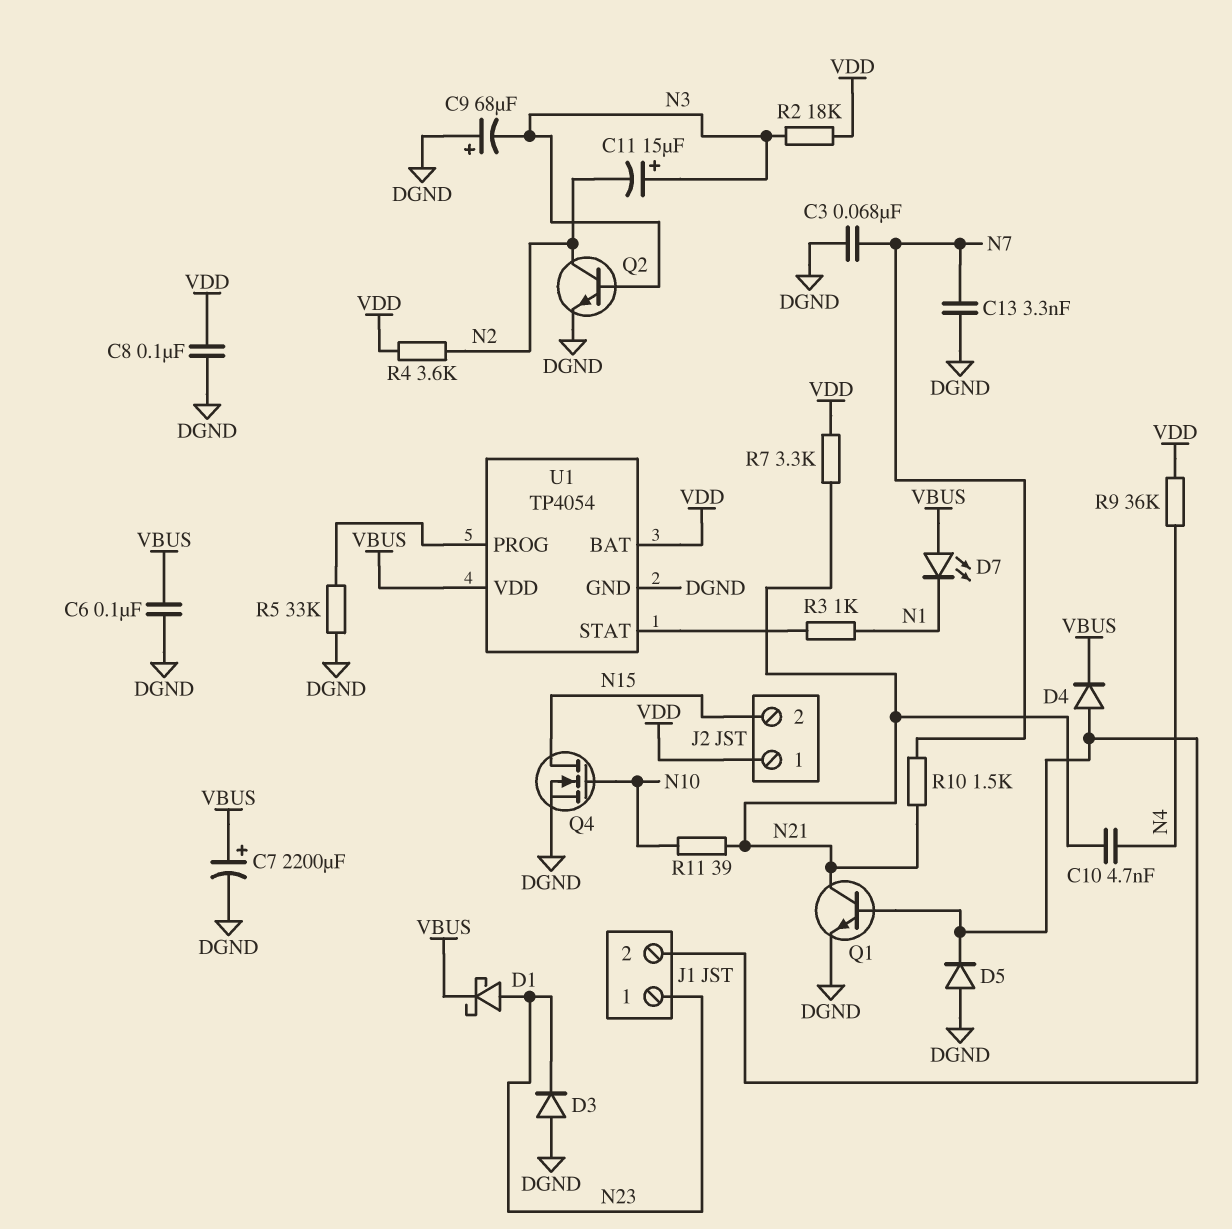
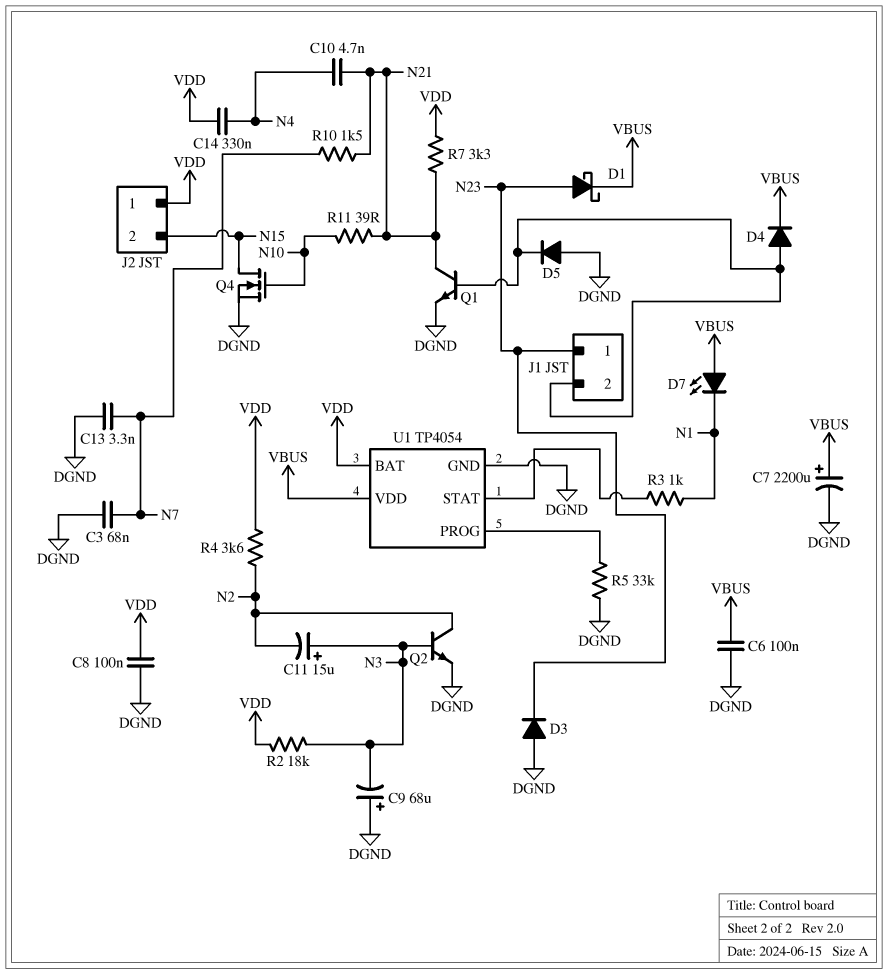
C14: none -> 330nF (N4, VDD)
R9: 36k (N4, VDD) -> none

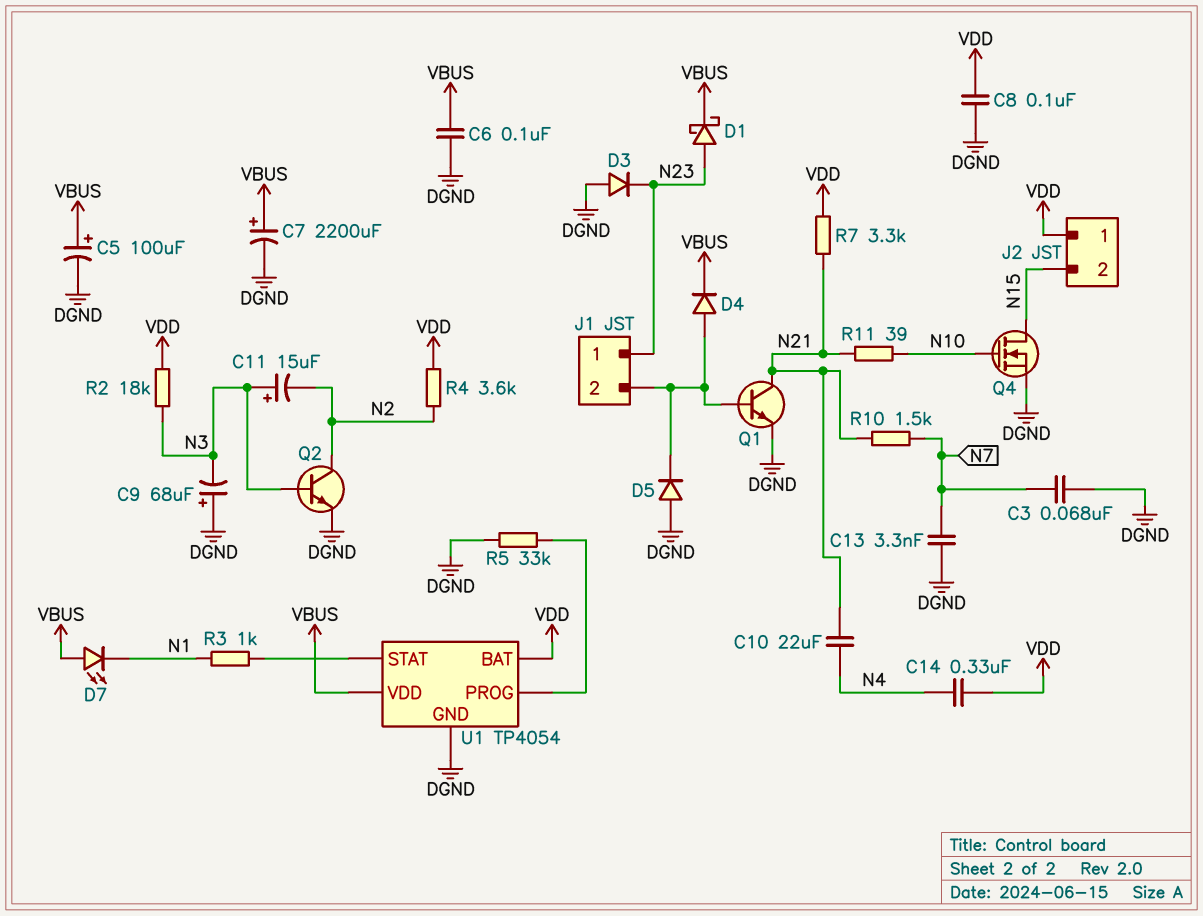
C5: none -> 100uF (plus VBUS, minus DGND)
C10: 4.7nF (N4, N21) -> 22uF (N4, N21)

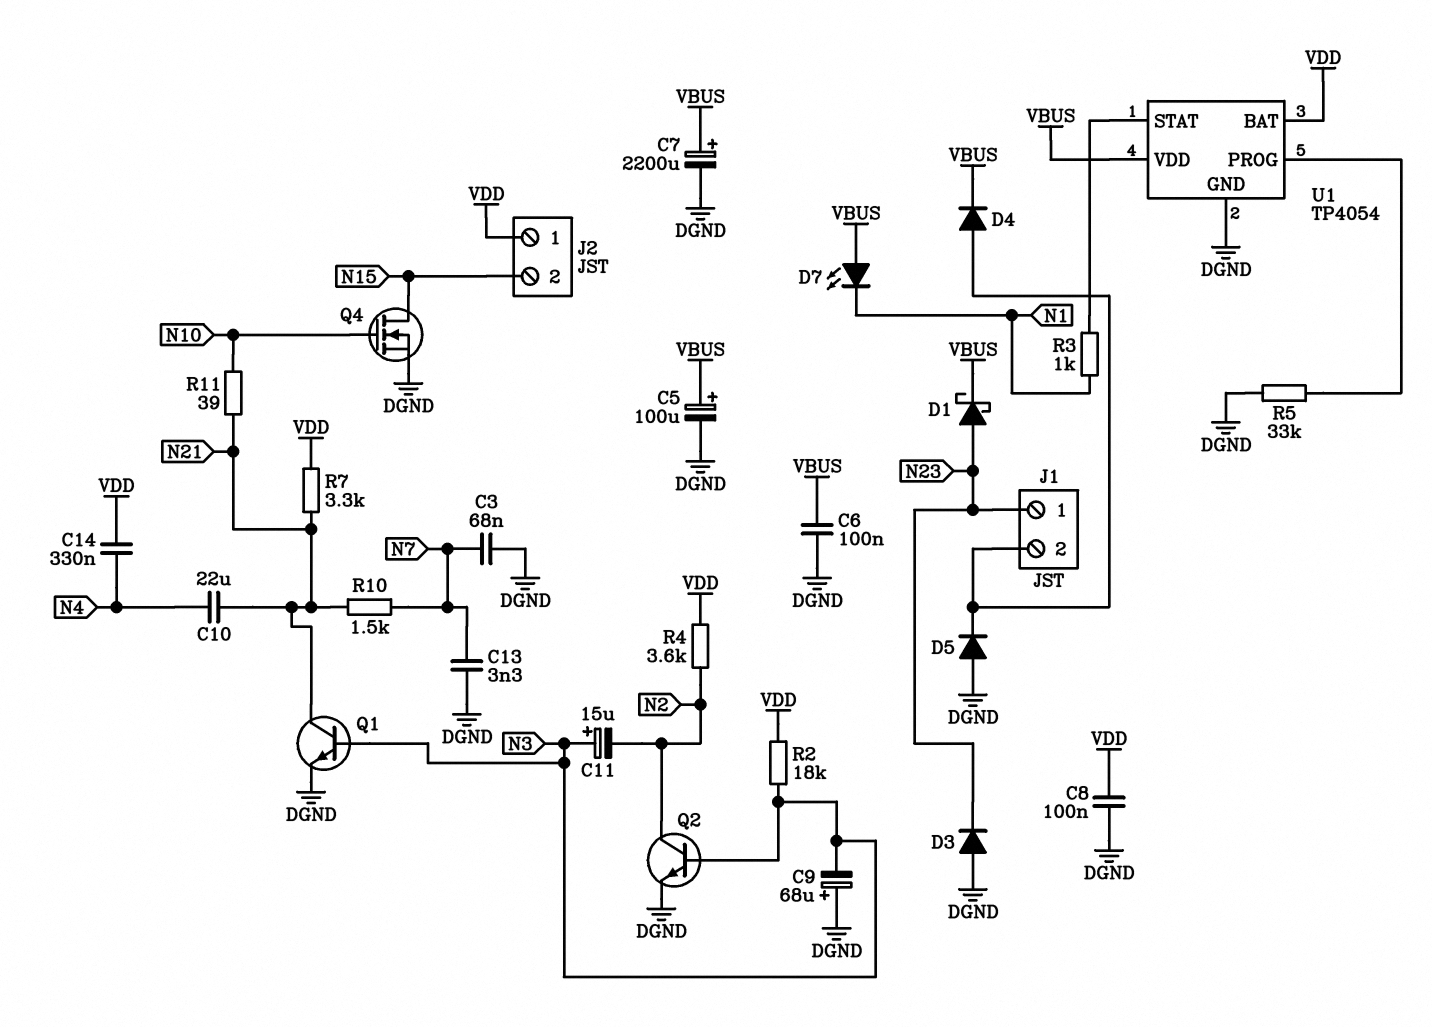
Q1: NPN (B J1/2, C N21, E DGND) -> NPN (B N3, C N21, E DGND)

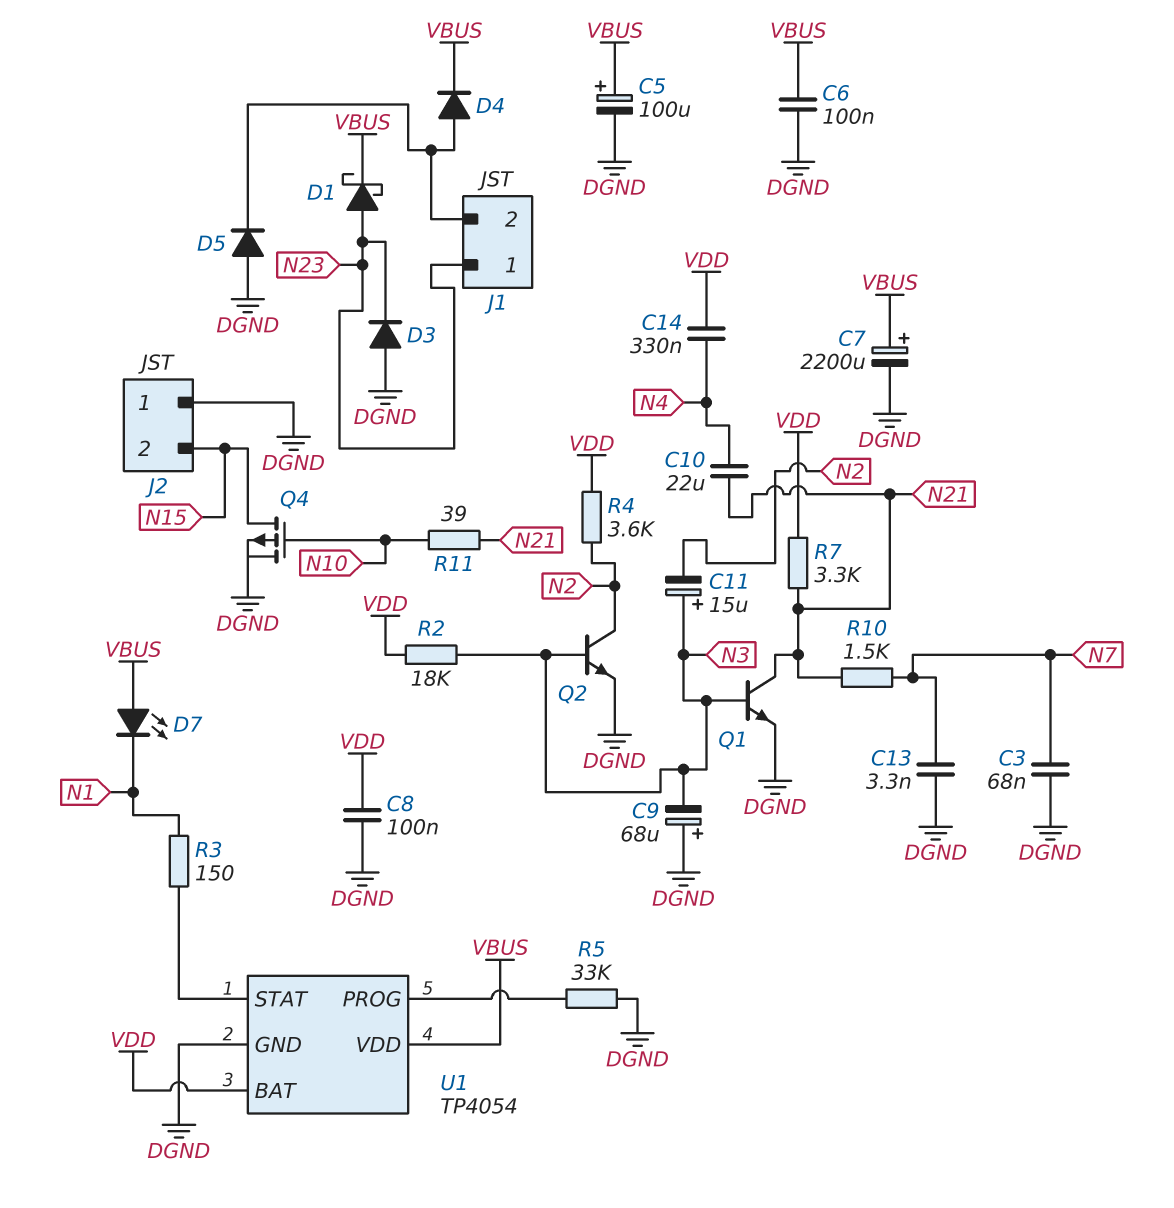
J2 pin 1: VDD -> DGND
Q4: NMOS (G N10, D N15, S DGND) -> PMOS (G N10, D N15, S DGND)
R3: 1k (N1, U1/STAT) -> 150 (N1, U1/STAT)

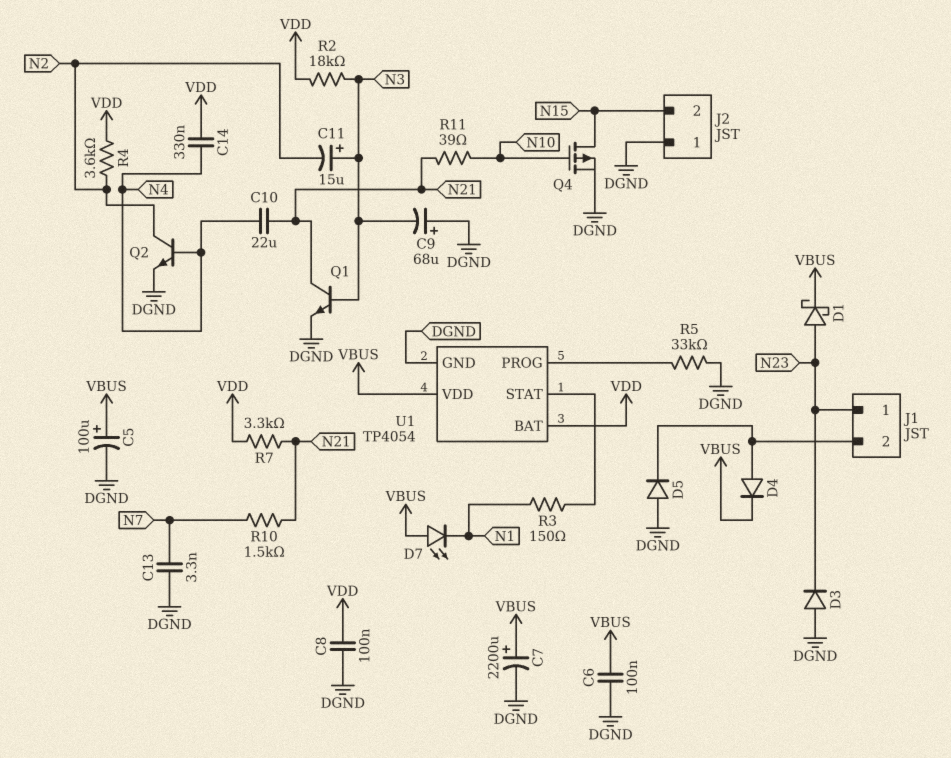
C3: 68nF (DGND, N7) -> none
Q2: NPN (B N3, C N2, E DGND) -> NPN (B N4, C N2, E DGND)

